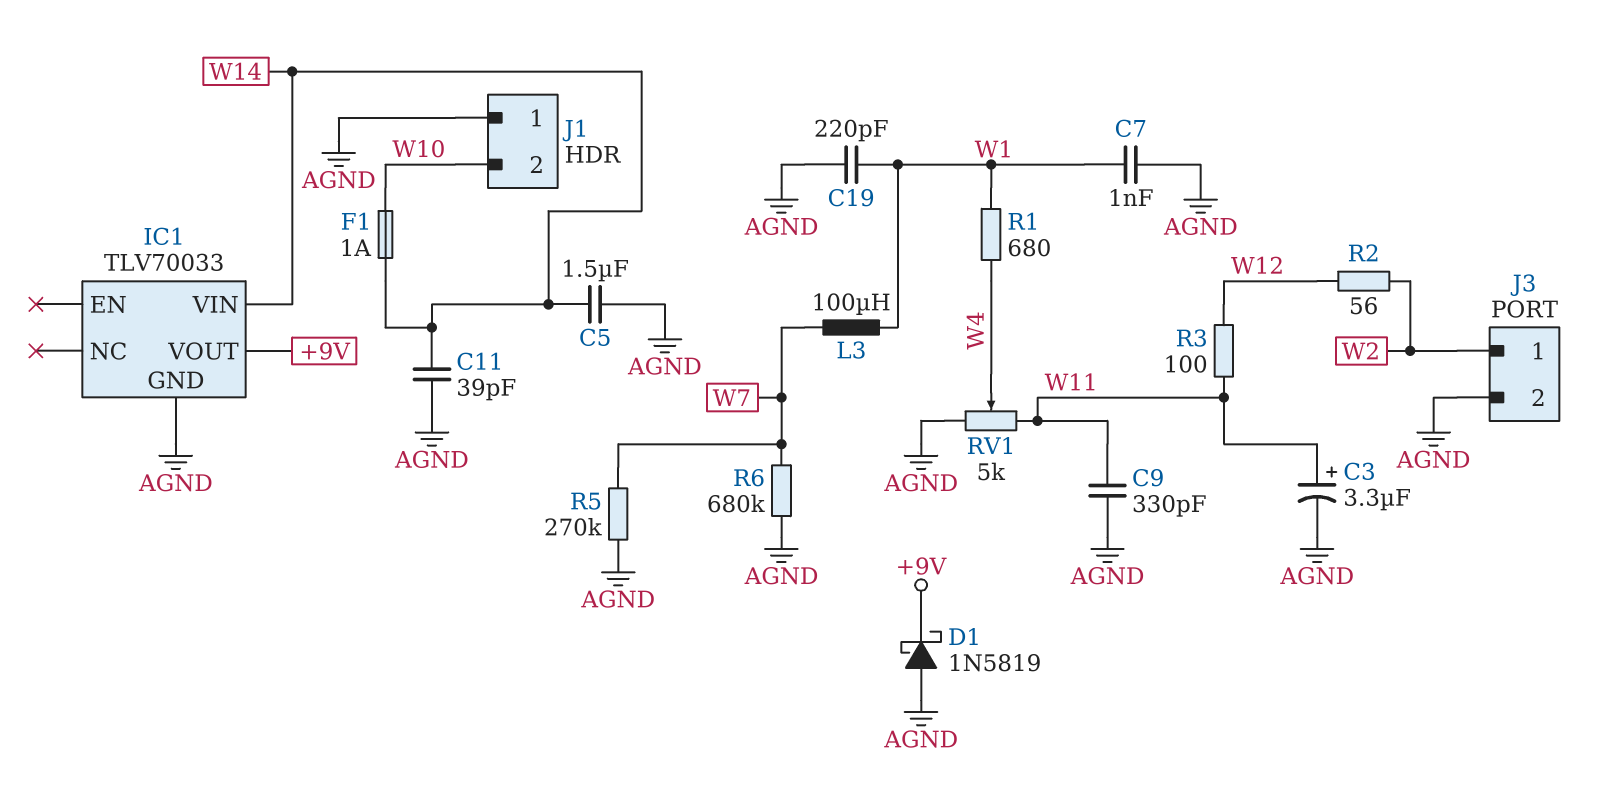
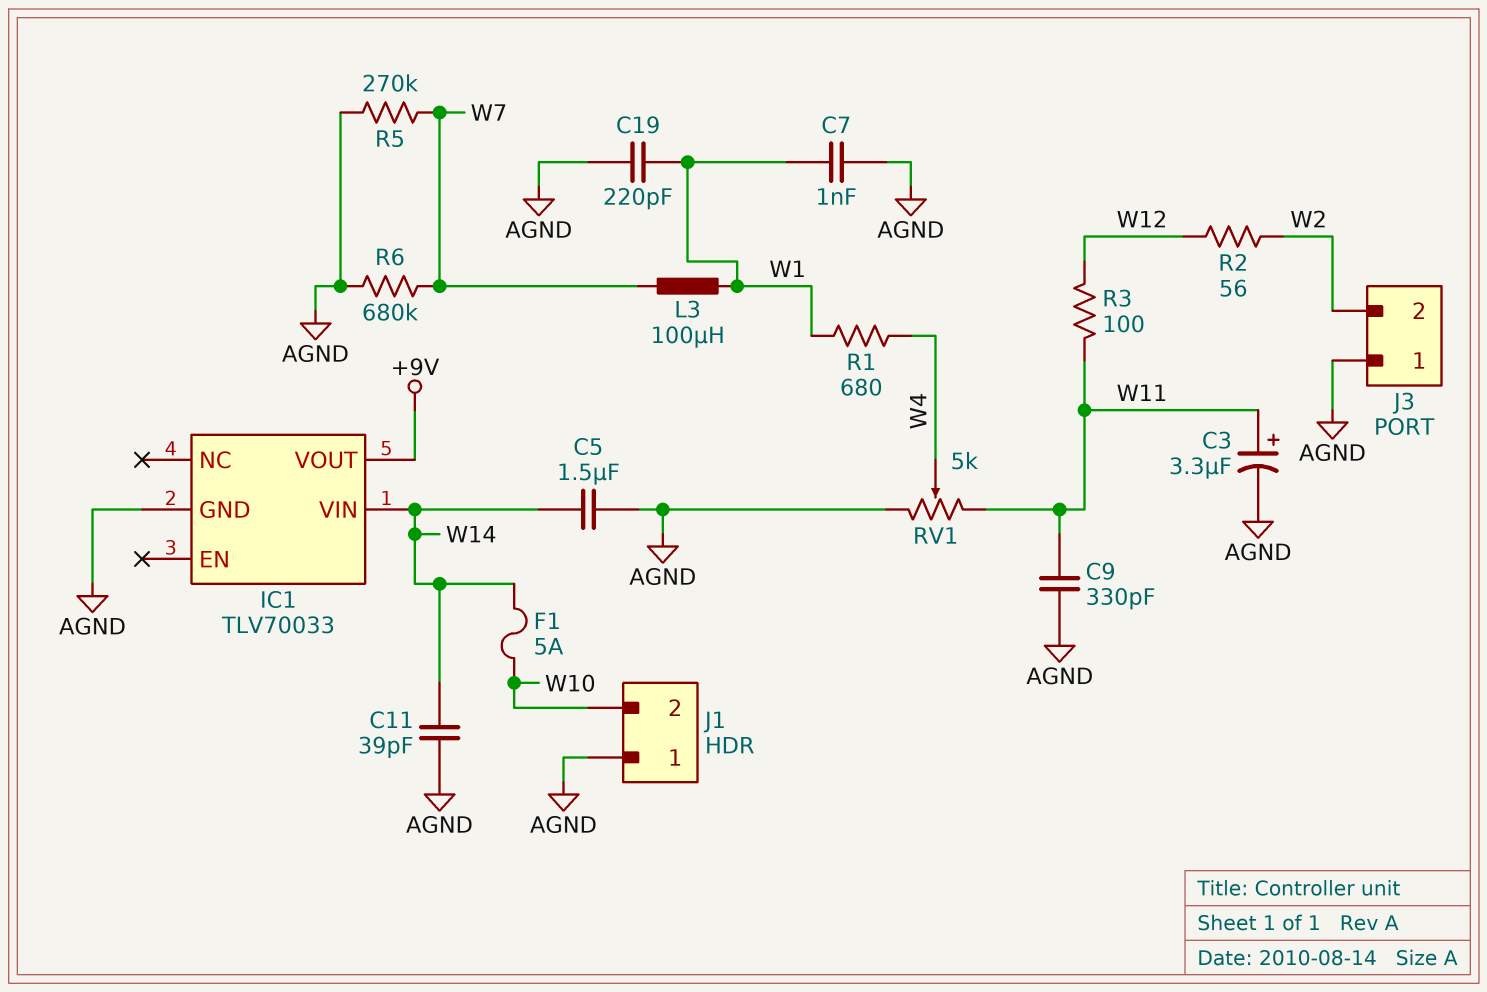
D1: schottky 1N5819 (A AGND, K +9V) -> none
F1: 1A (W10, W14) -> 5A (W10, W14)
J3 pin 1: W2 -> AGND
J3 pin 2: AGND -> W2

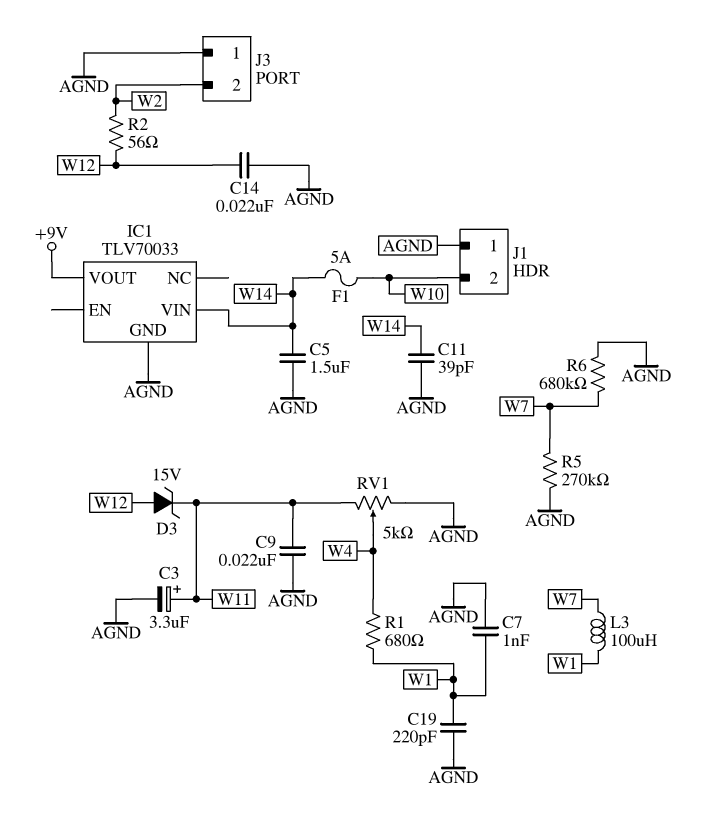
C9: 330pF (AGND, W11) -> 22nF (AGND, W11)
C14: none -> 22nF (AGND, W12)
D3: none -> zener 15V (A W12, K W11)
R3: 100 (W11, W12) -> none

